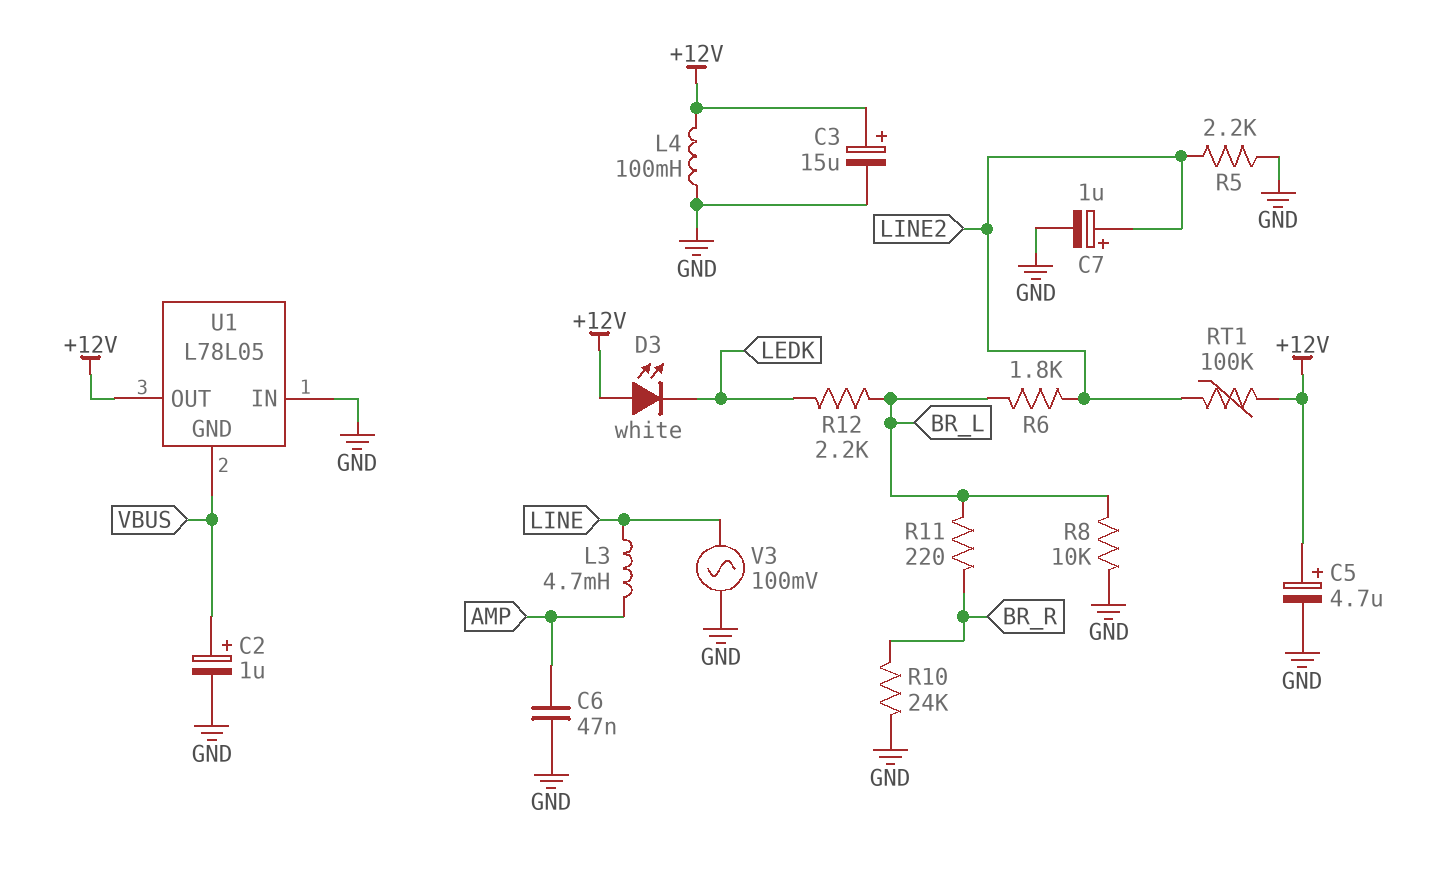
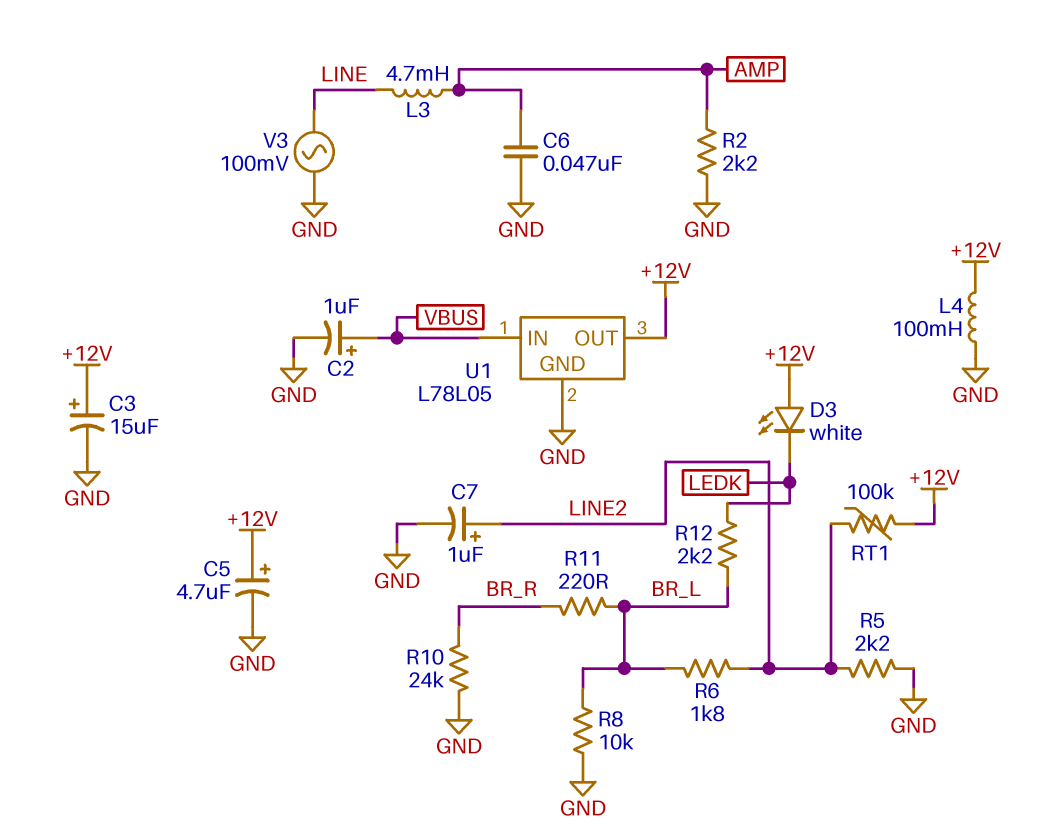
R2: none -> 2.2k (AMP, GND)
U1 pin GND: VBUS -> GND
U1 pin IN: GND -> VBUS

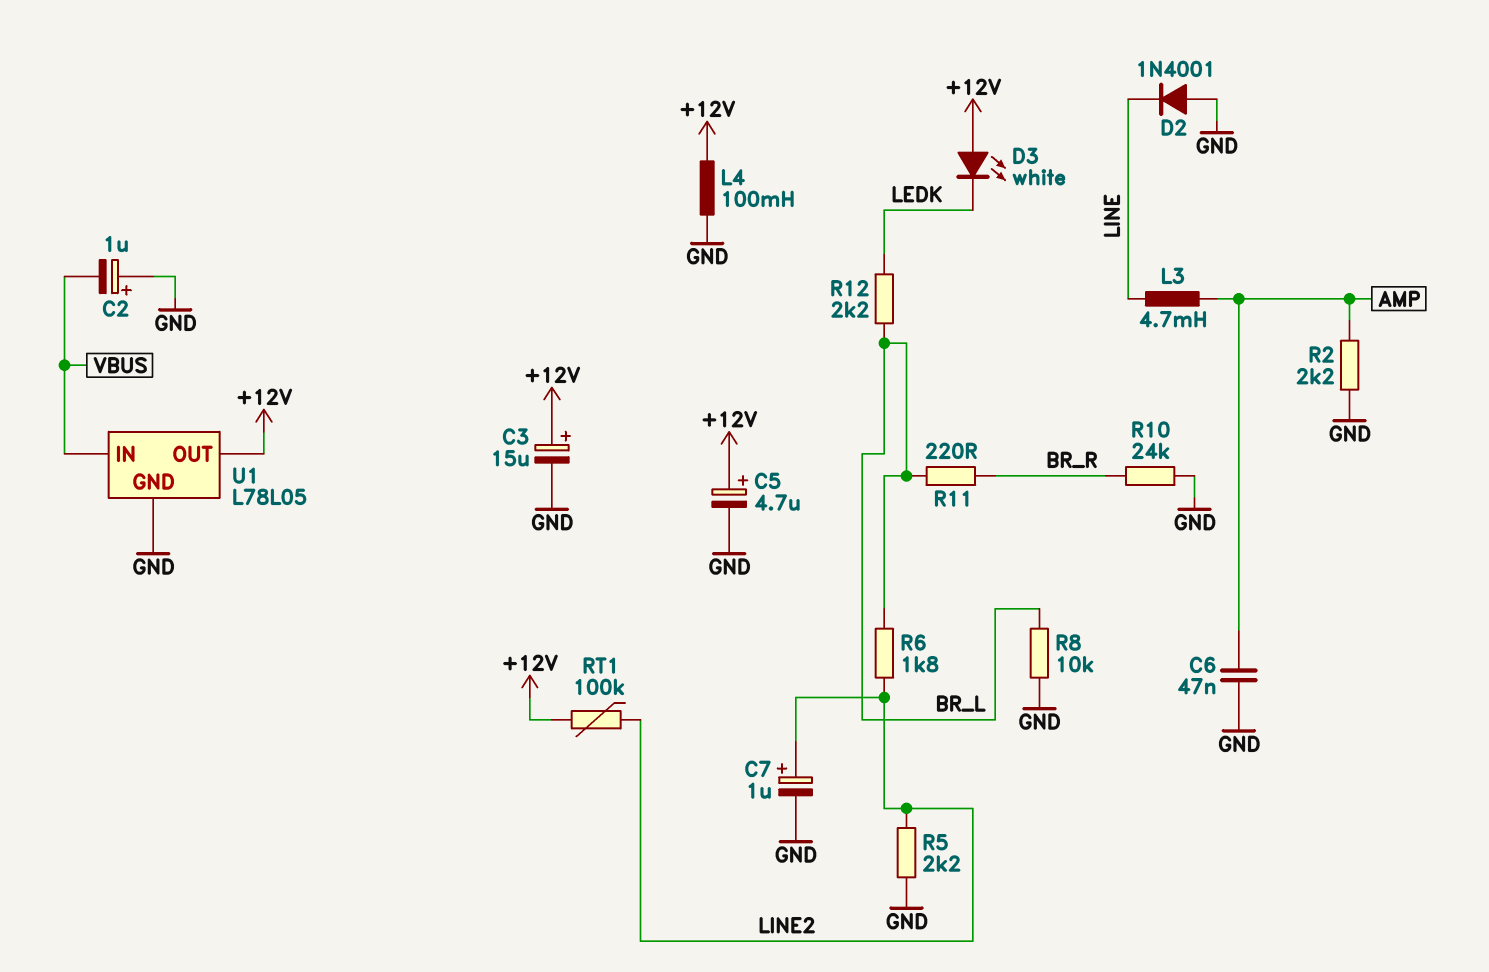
C2: 1uF (plus VBUS, minus GND) -> 1uF (plus GND, minus VBUS)
D2: none -> diode 1N4001 (A GND, K LINE)
V3: AC 100mV (GND, LINE) -> none

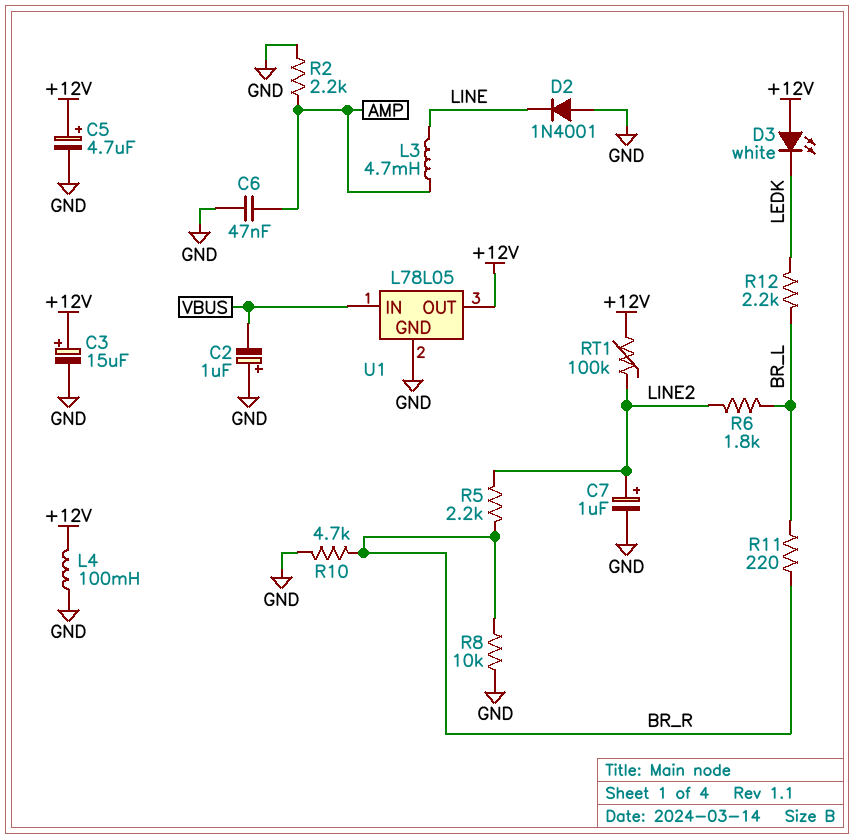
R5: 2.2k (GND, LINE2) -> 2.2k (BR_R, LINE2)
R8: 10k (BR_L, GND) -> 10k (BR_R, GND)
R10: 24k (BR_R, GND) -> 4.7k (BR_R, GND)

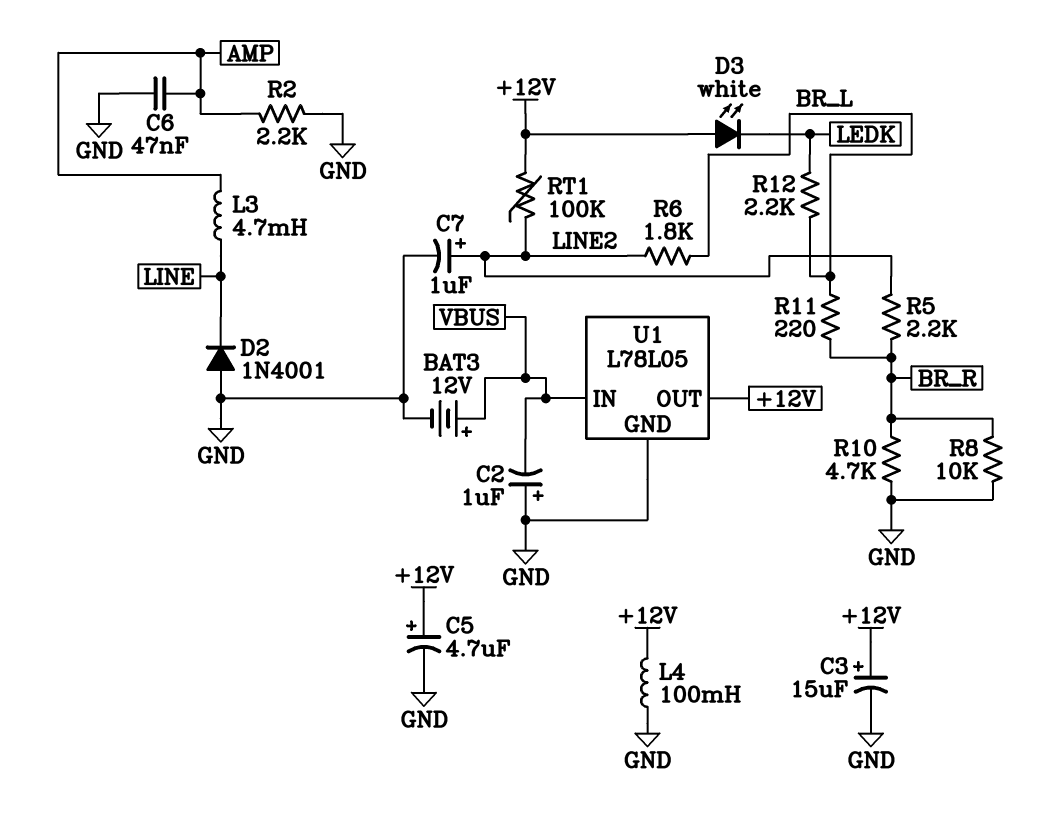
BAT3: none -> 12V (plus VBUS, minus GND)

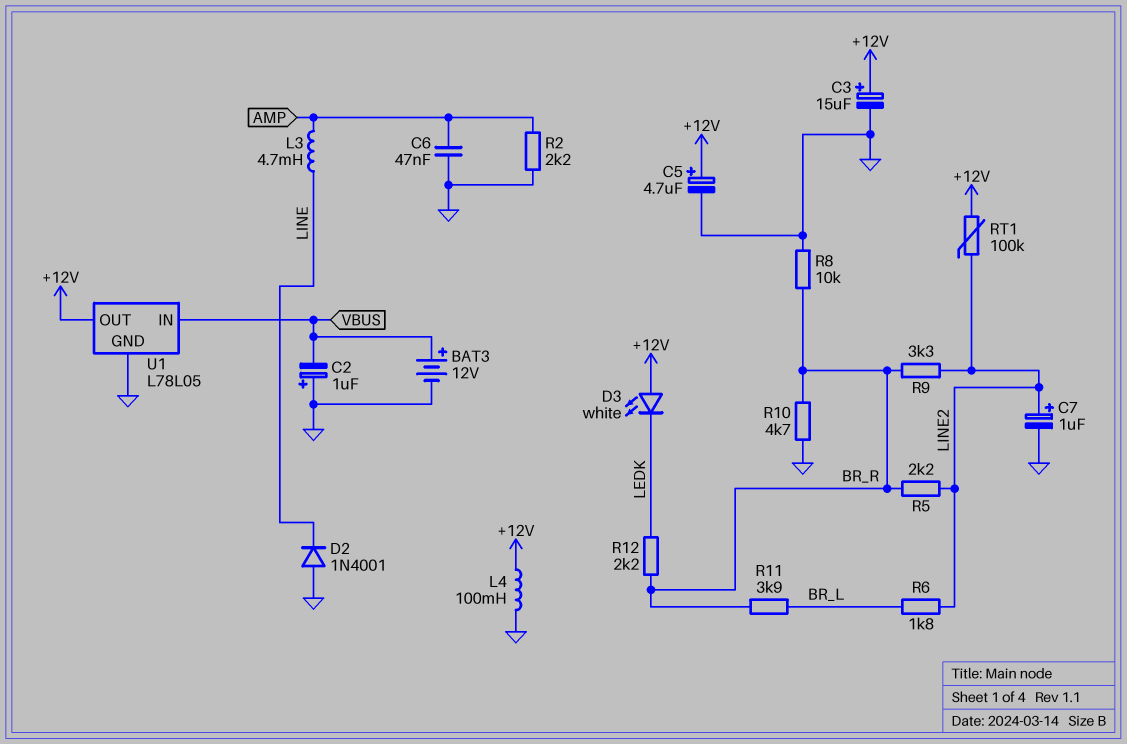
R9: none -> 3.3k (BR_R, LINE2)
R11: 220 (BR_L, BR_R) -> 3.9k (BR_L, BR_R)
R12: 2.2k (BR_L, LEDK) -> 2.2k (BR_R, LEDK)

